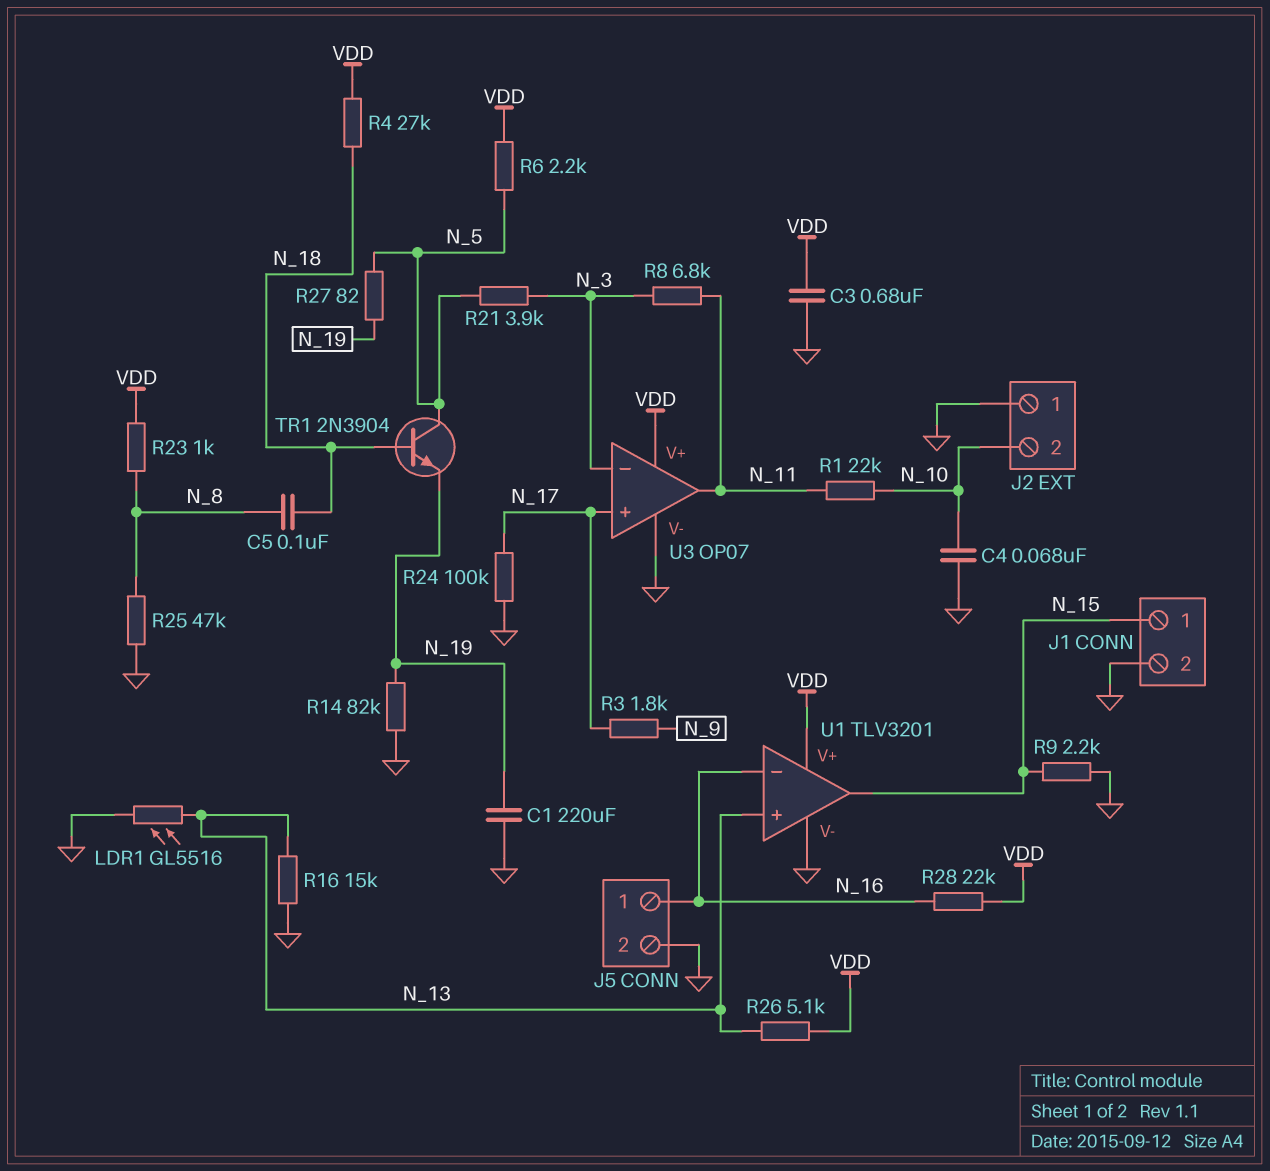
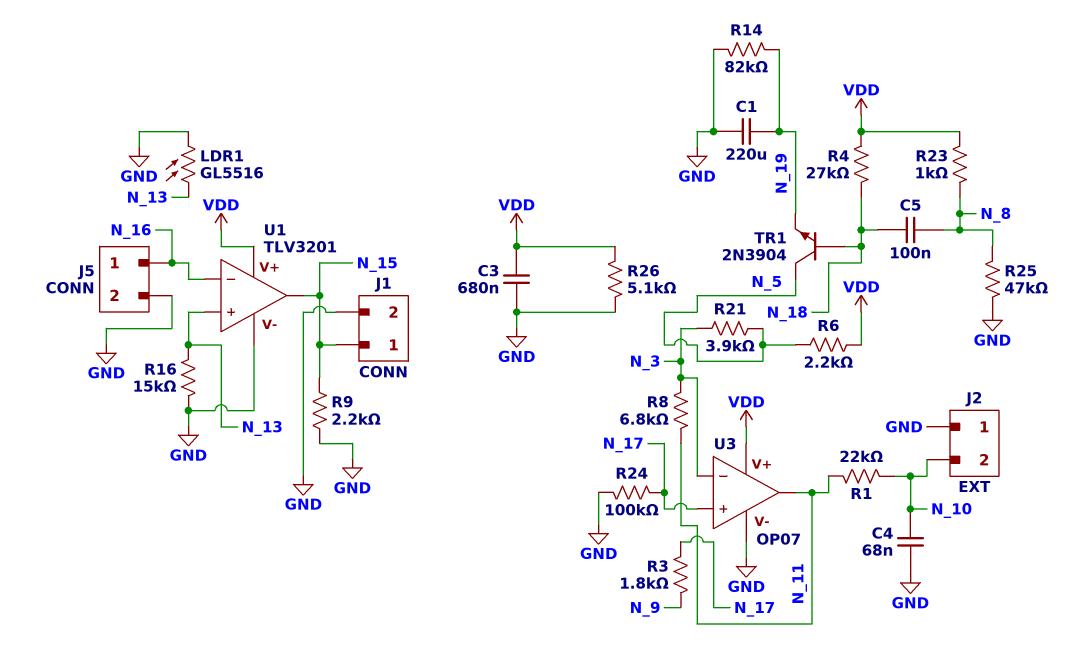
R26: 5.1k (N_13, VDD) -> 5.1k (GND, VDD)
R27: 82 (N_5, N_19) -> none
R28: 22k (N_16, VDD) -> none

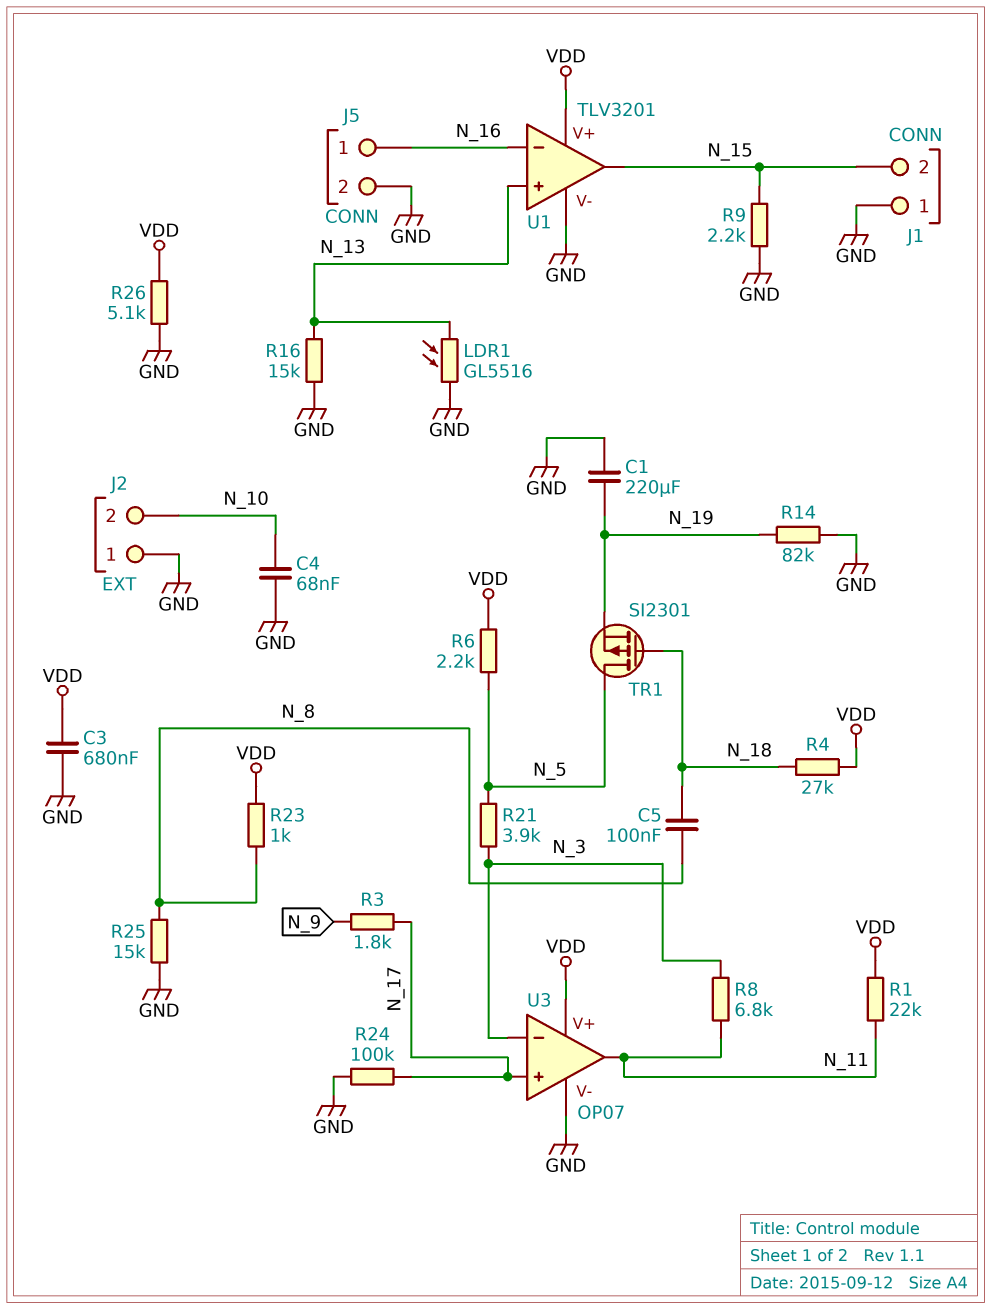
J1 pin 1: N_15 -> GND
J1 pin 2: GND -> N_15
R1: 22k (N_10, N_11) -> 22k (N_11, VDD)
R25: 47k (GND, N_8) -> 15k (GND, N_8)
TR1: NPN 2N3904 (B N_18, C N_5, E N_19) -> PMOS SI2301 (G N_18, D N_5, S N_19)

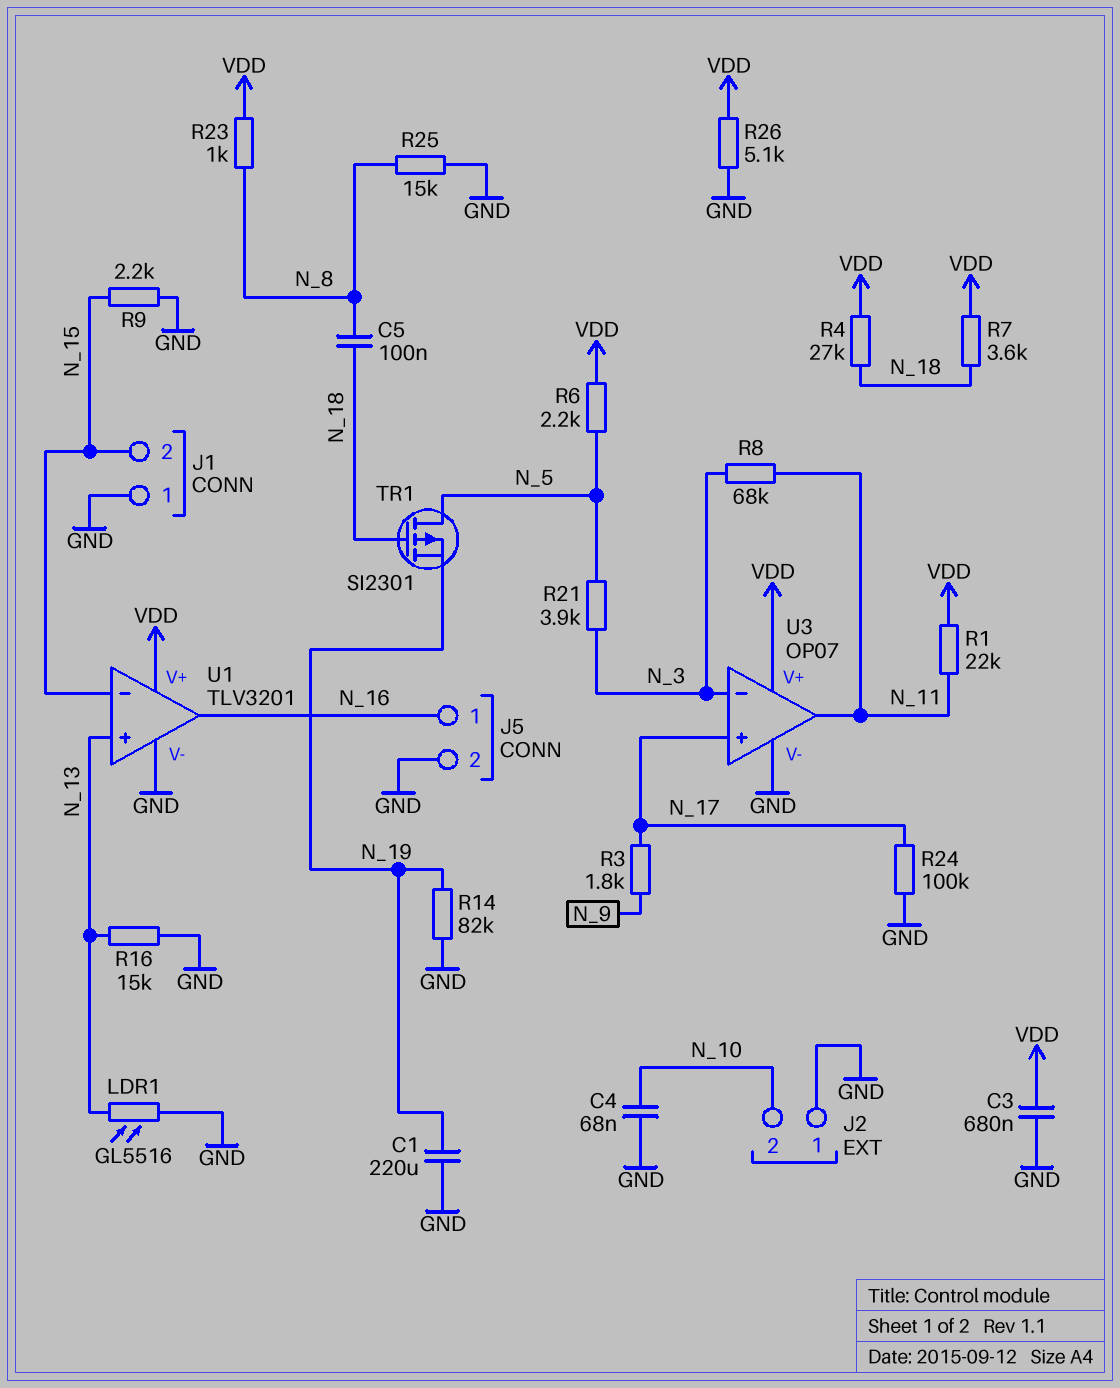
R7: none -> 3.6k (N_18, VDD)
R8: 6.8k (N_3, N_11) -> 68k (N_3, N_11)
U1 pin in-: N_16 -> N_15
U1 pin out: N_15 -> N_16

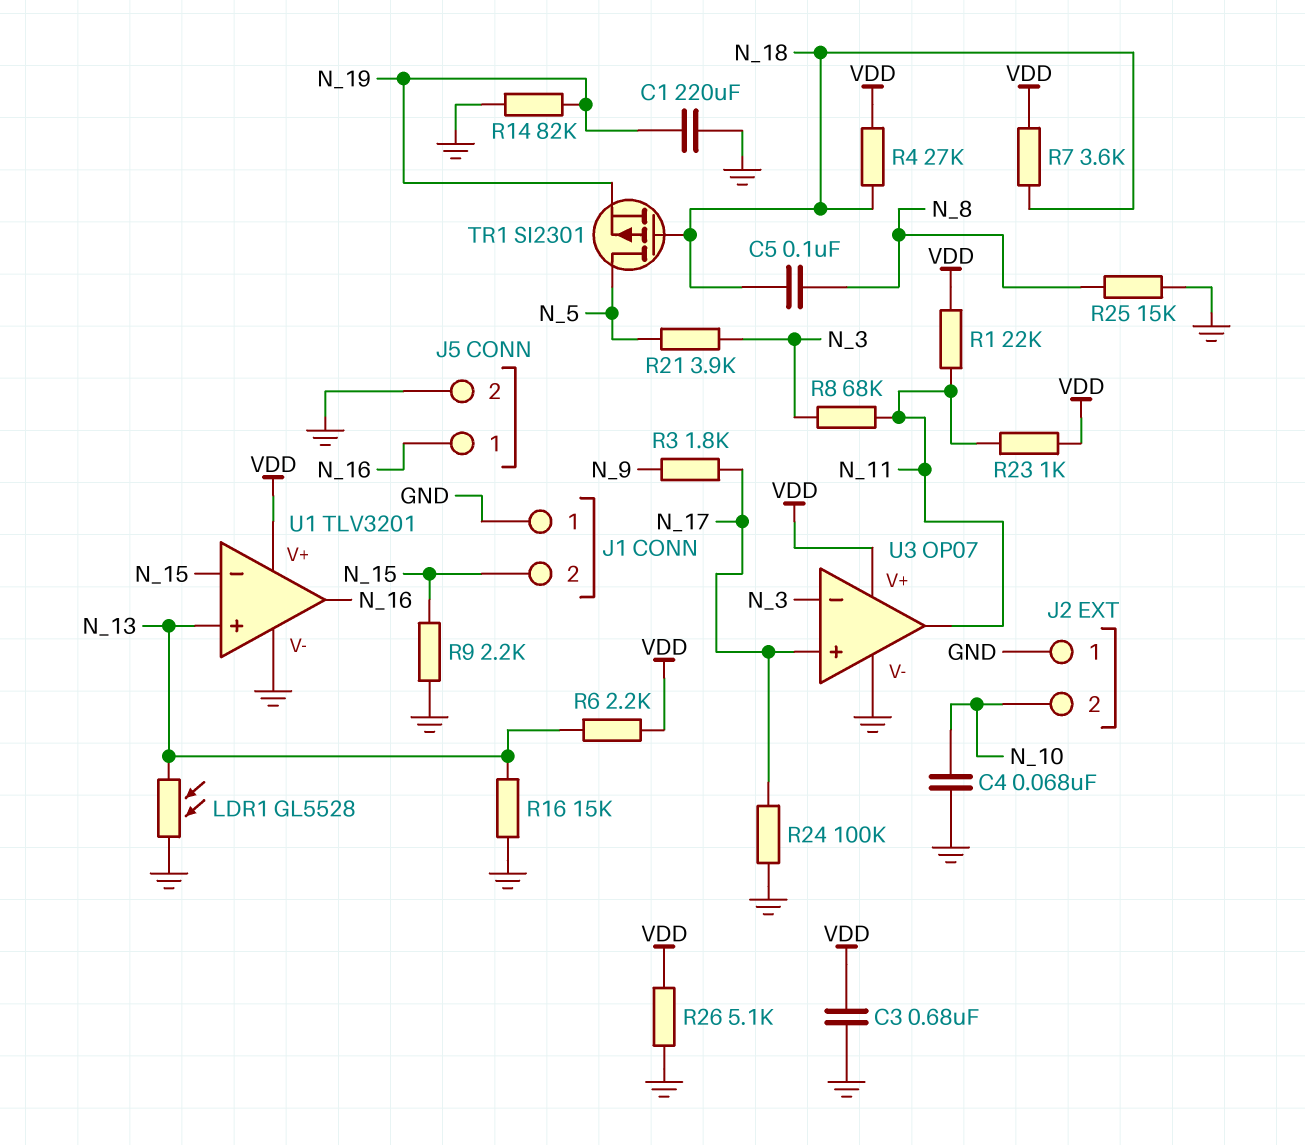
LDR1: GL5516 (GND, N_13) -> GL5528 (GND, N_13)
R6: 2.2k (N_5, VDD) -> 2.2k (N_13, VDD)
R23: 1k (N_8, VDD) -> 1k (N_11, VDD)

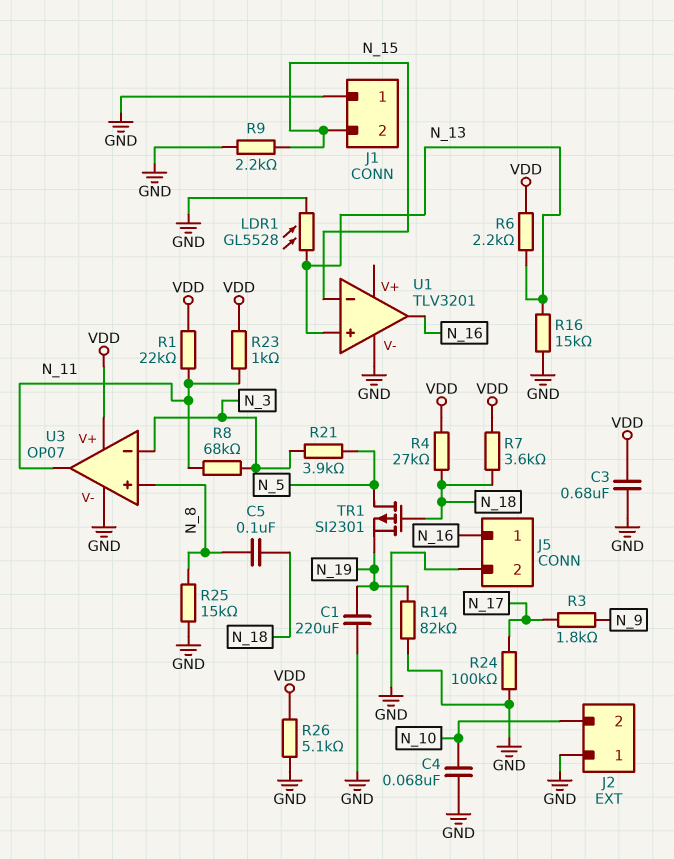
U1 pin V+: VDD -> none
U3 pin in+: N_17 -> N_8

